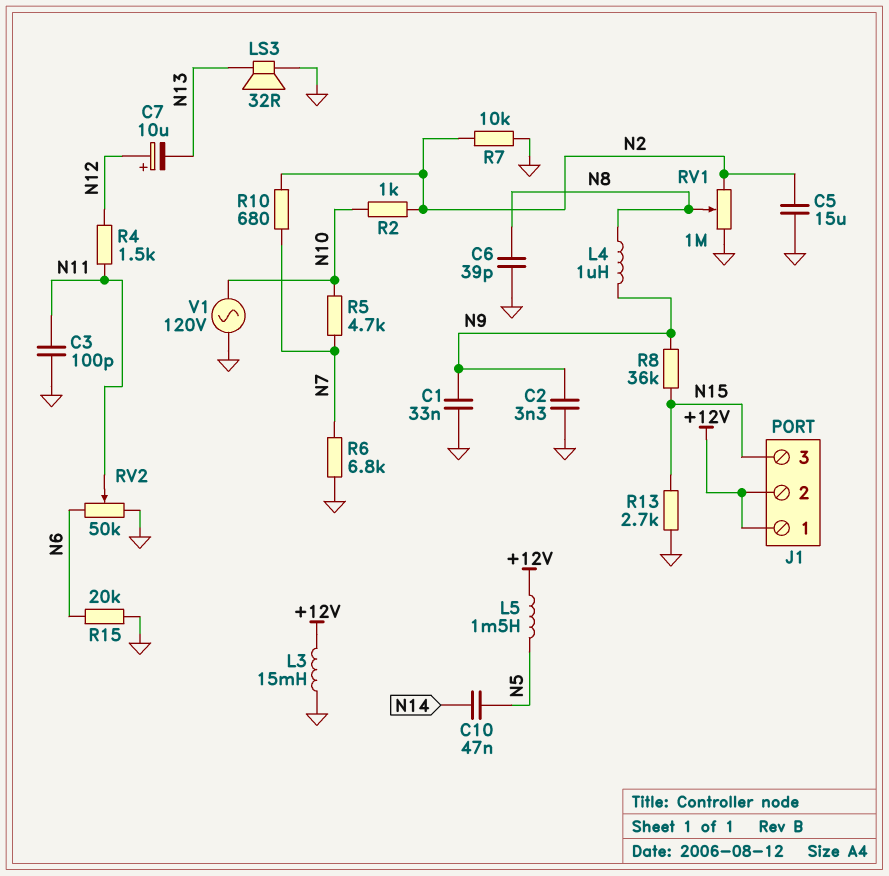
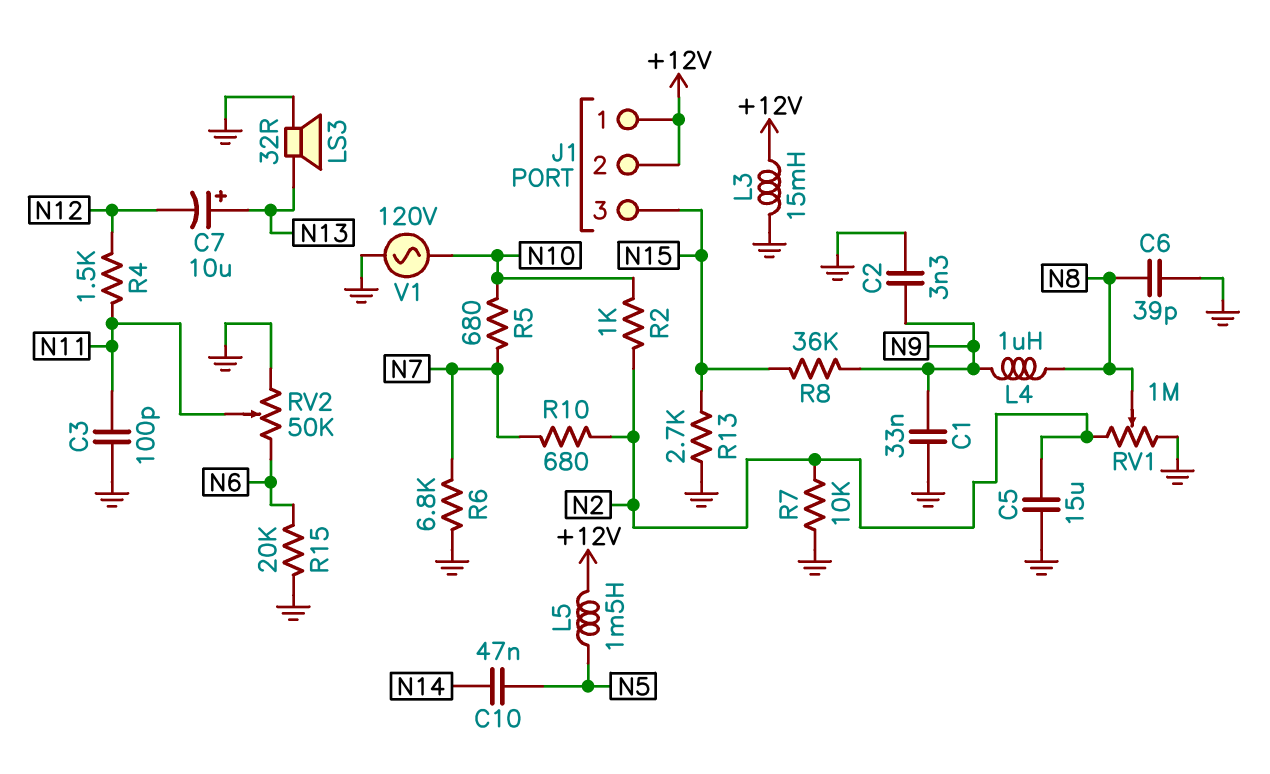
C7: 10uF (plus N12, minus N13) -> 10uF (plus N13, minus N12)
R5: 4.7k (N7, N10) -> 680 (N7, N10)

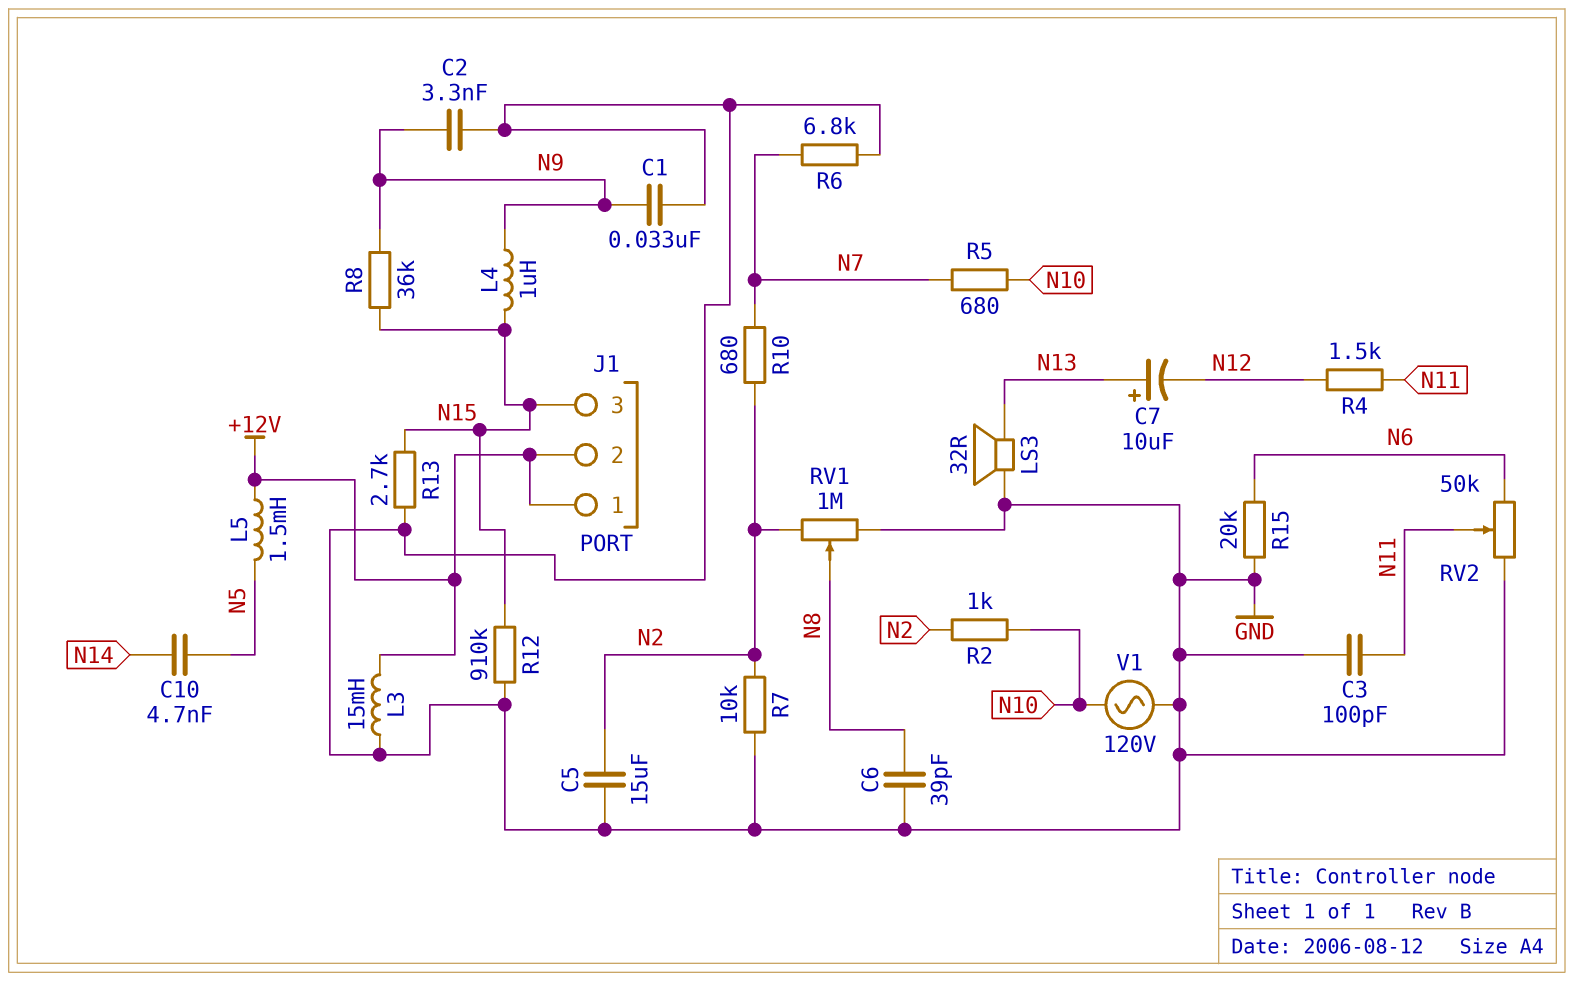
C10: 47nF (N5, N14) -> 4.7nF (N5, N14)
L4: 1uH (N8, N9) -> 1uH (N9, N15)
R12: none -> 910k (GND, N15)

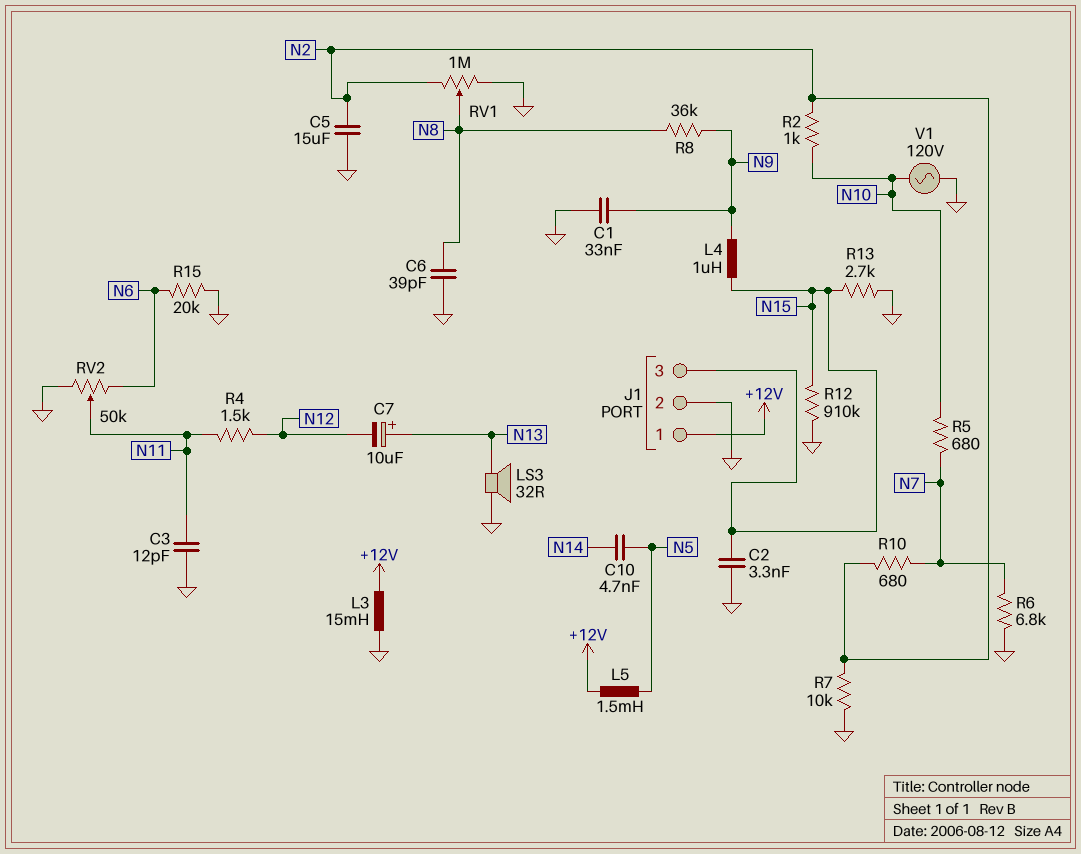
C2: 3.3nF (GND, N9) -> 3.3nF (GND, N15)
C3: 100pF (GND, N11) -> 12pF (GND, N11)
J1 pin 2: +12V -> GND
R8: 36k (N9, N15) -> 36k (N8, N9)

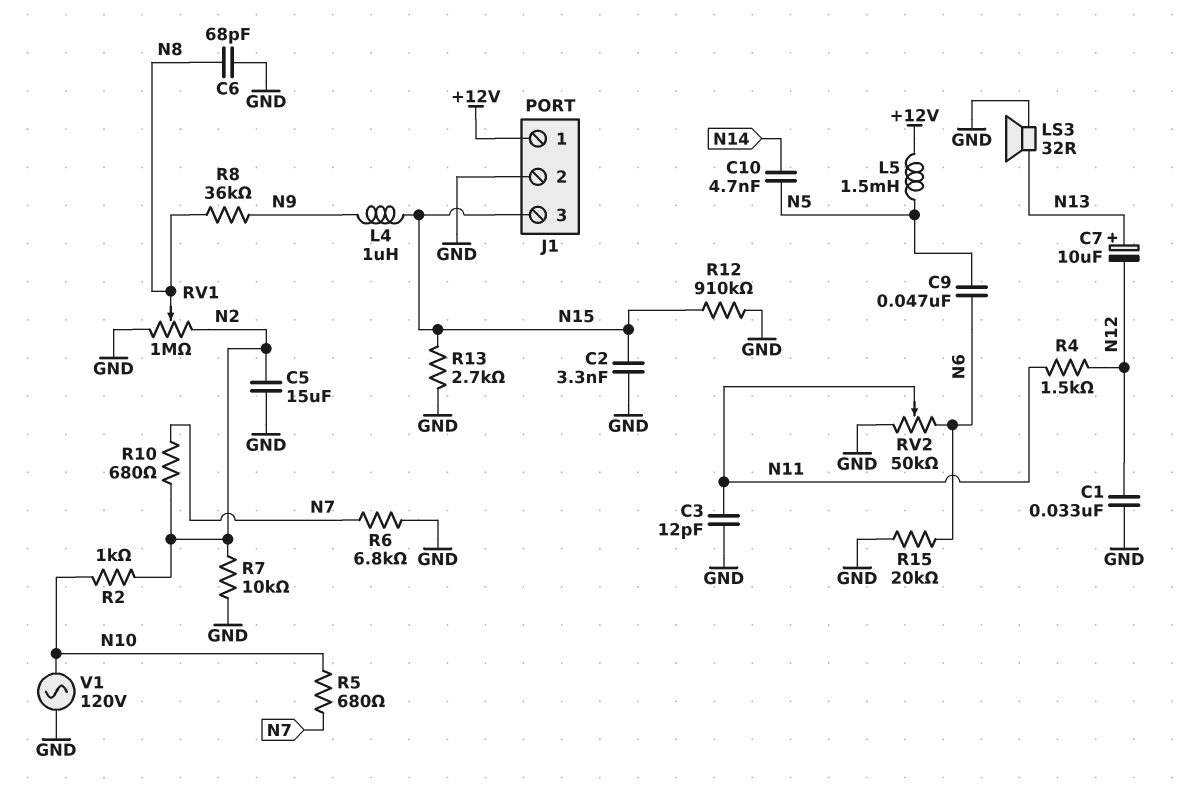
C1: 33nF (GND, N9) -> 33nF (GND, N12)
C6: 39pF (GND, N8) -> 68pF (GND, N8)
C9: none -> 47nF (N5, N6)
L3: 15mH (+12V, GND) -> none

